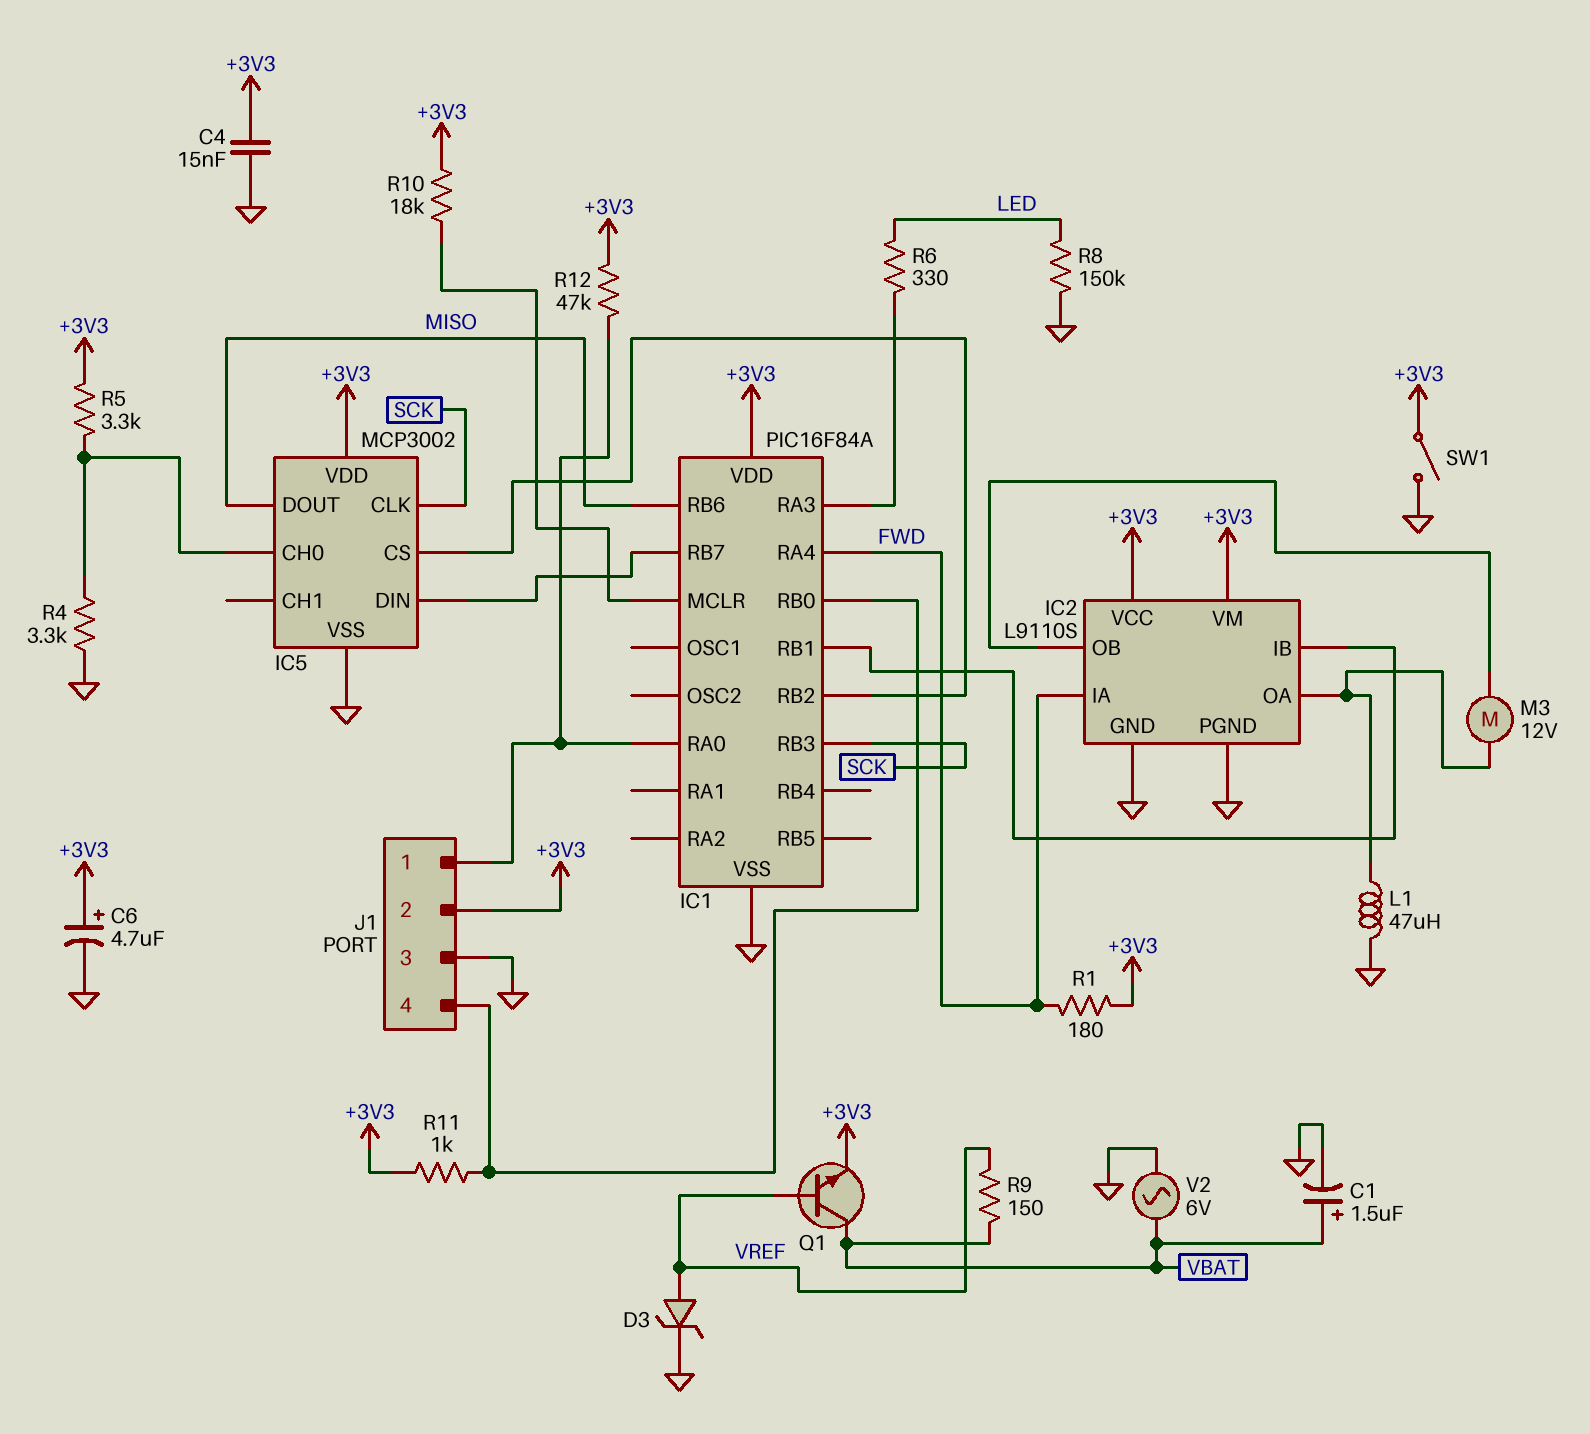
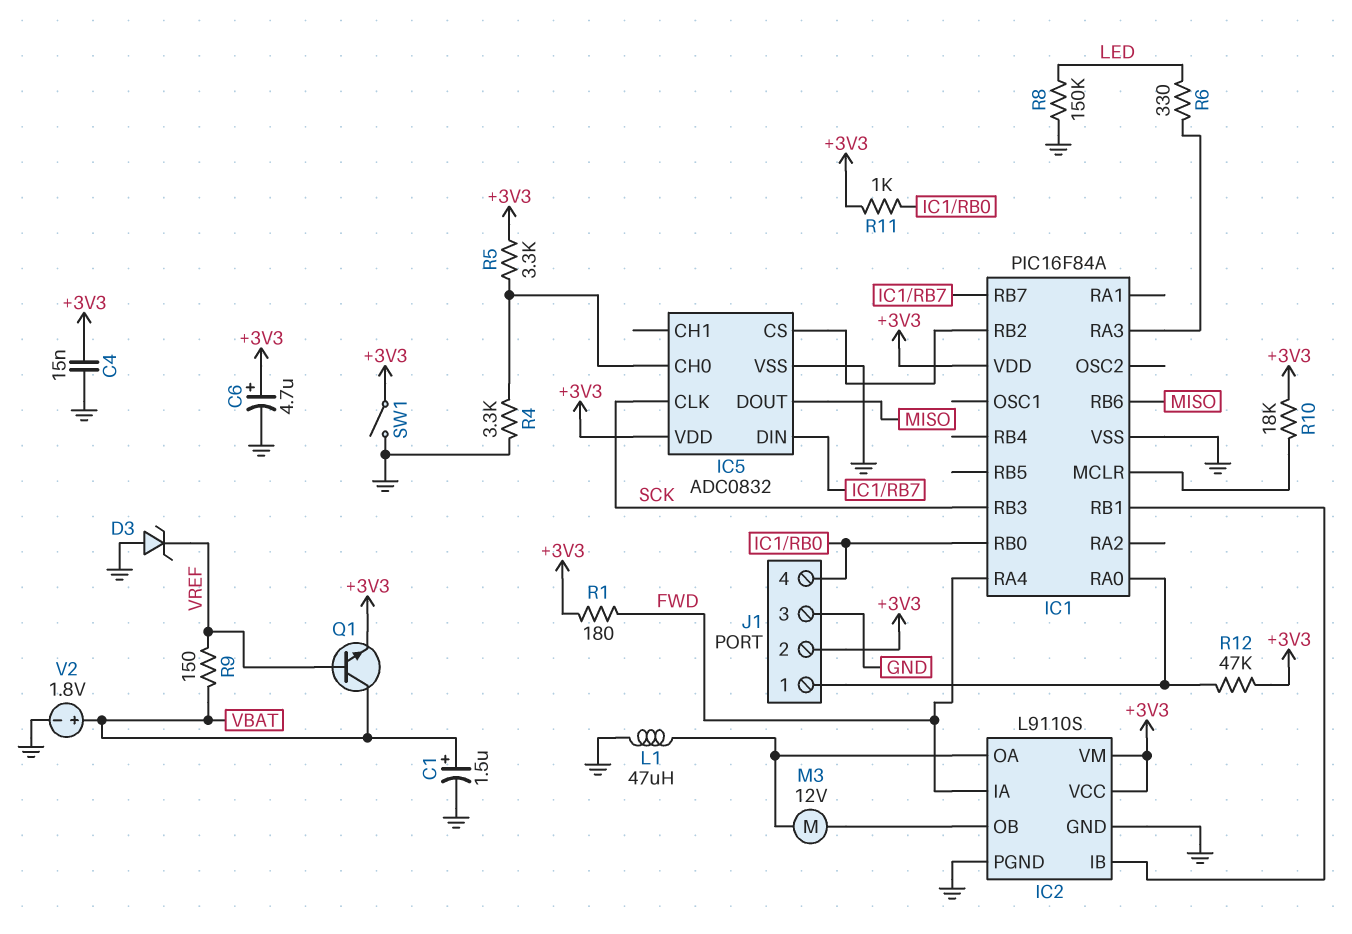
D3: zener (A VREF, K GND) -> zener (A GND, K VREF)
IC5: MCP3002 -> ADC0832
V2: AC 6V (GND, VBAT) -> 1.8V (plus VBAT, minus GND)

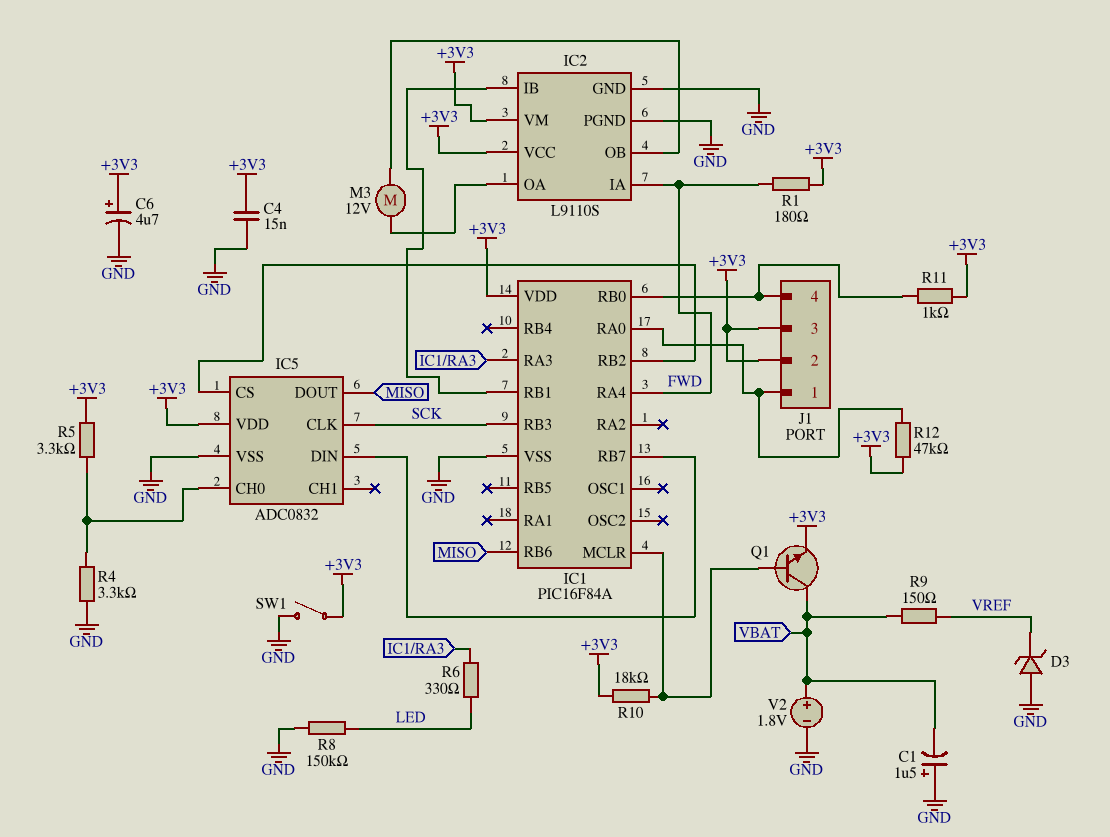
C1: 1.5uF (plus VBAT, minus GND) -> 1.5uF (plus GND, minus VBAT)
J1 pin 3: GND -> +3V3
L1: 47uH (GND, IC2/OA) -> none
Q1: NPN (B VREF, C VBAT, E +3V3) -> NPN (B IC1/MCLR, C VBAT, E +3V3)

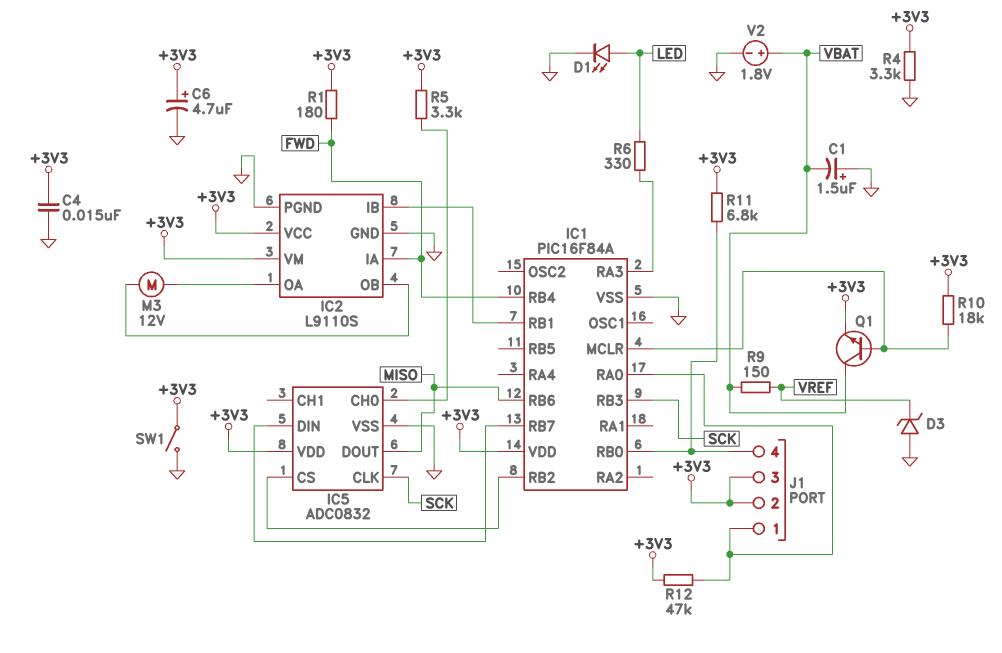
D1: none -> LED (A LED, K GND)
IC1 pin RA4: FWD -> none
IC1 pin RB4: none -> FWD
R4: 3.3k (GND, IC5/CH0) -> 3.3k (+3V3, GND)
R8: 150k (GND, LED) -> none
R11: 1k (+3V3, IC1/RB0) -> 6.8k (+3V3, IC1/RB0)

